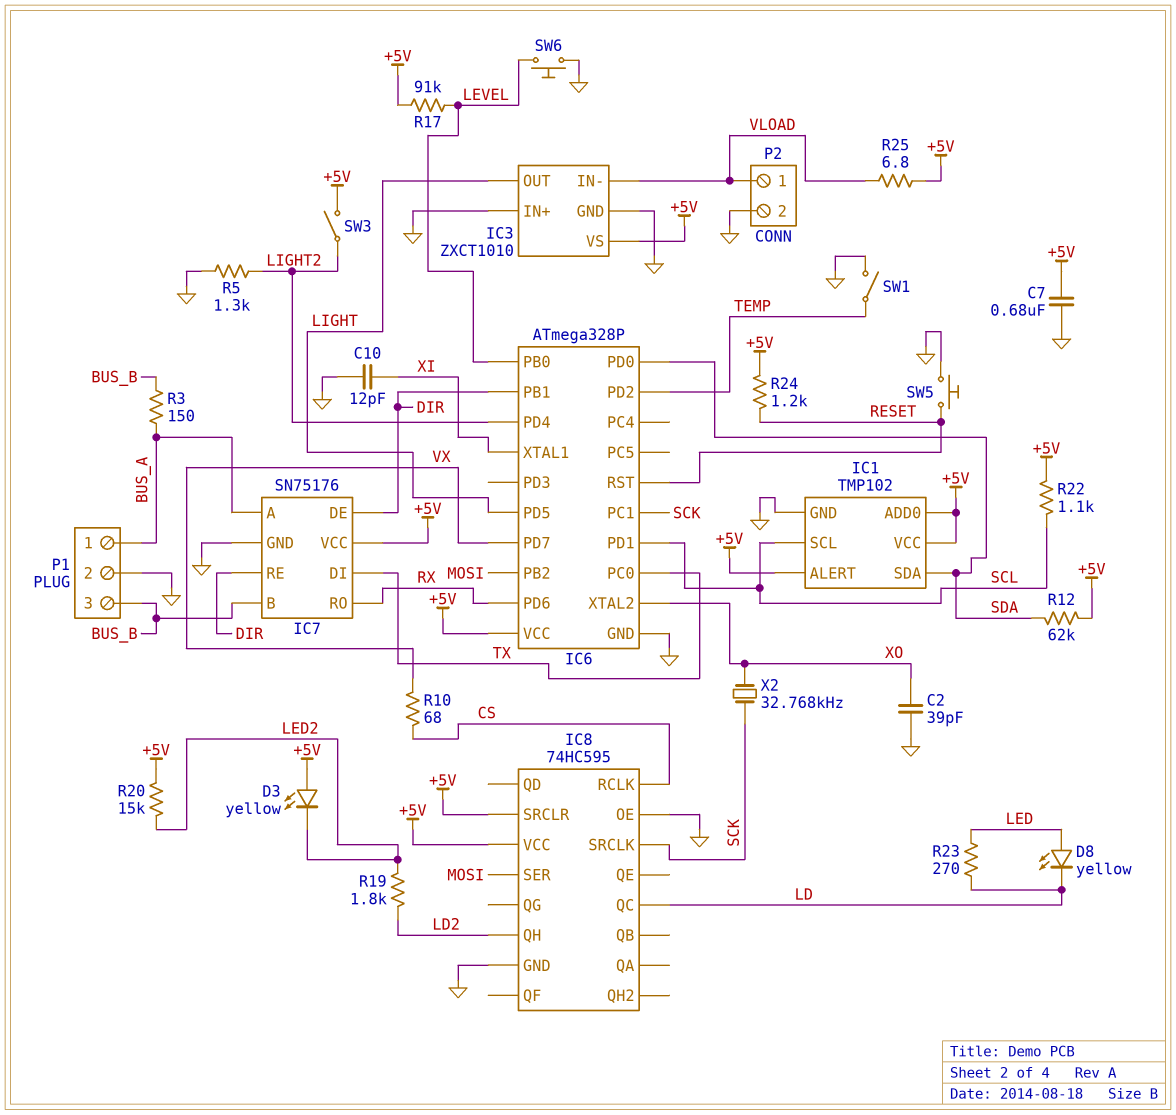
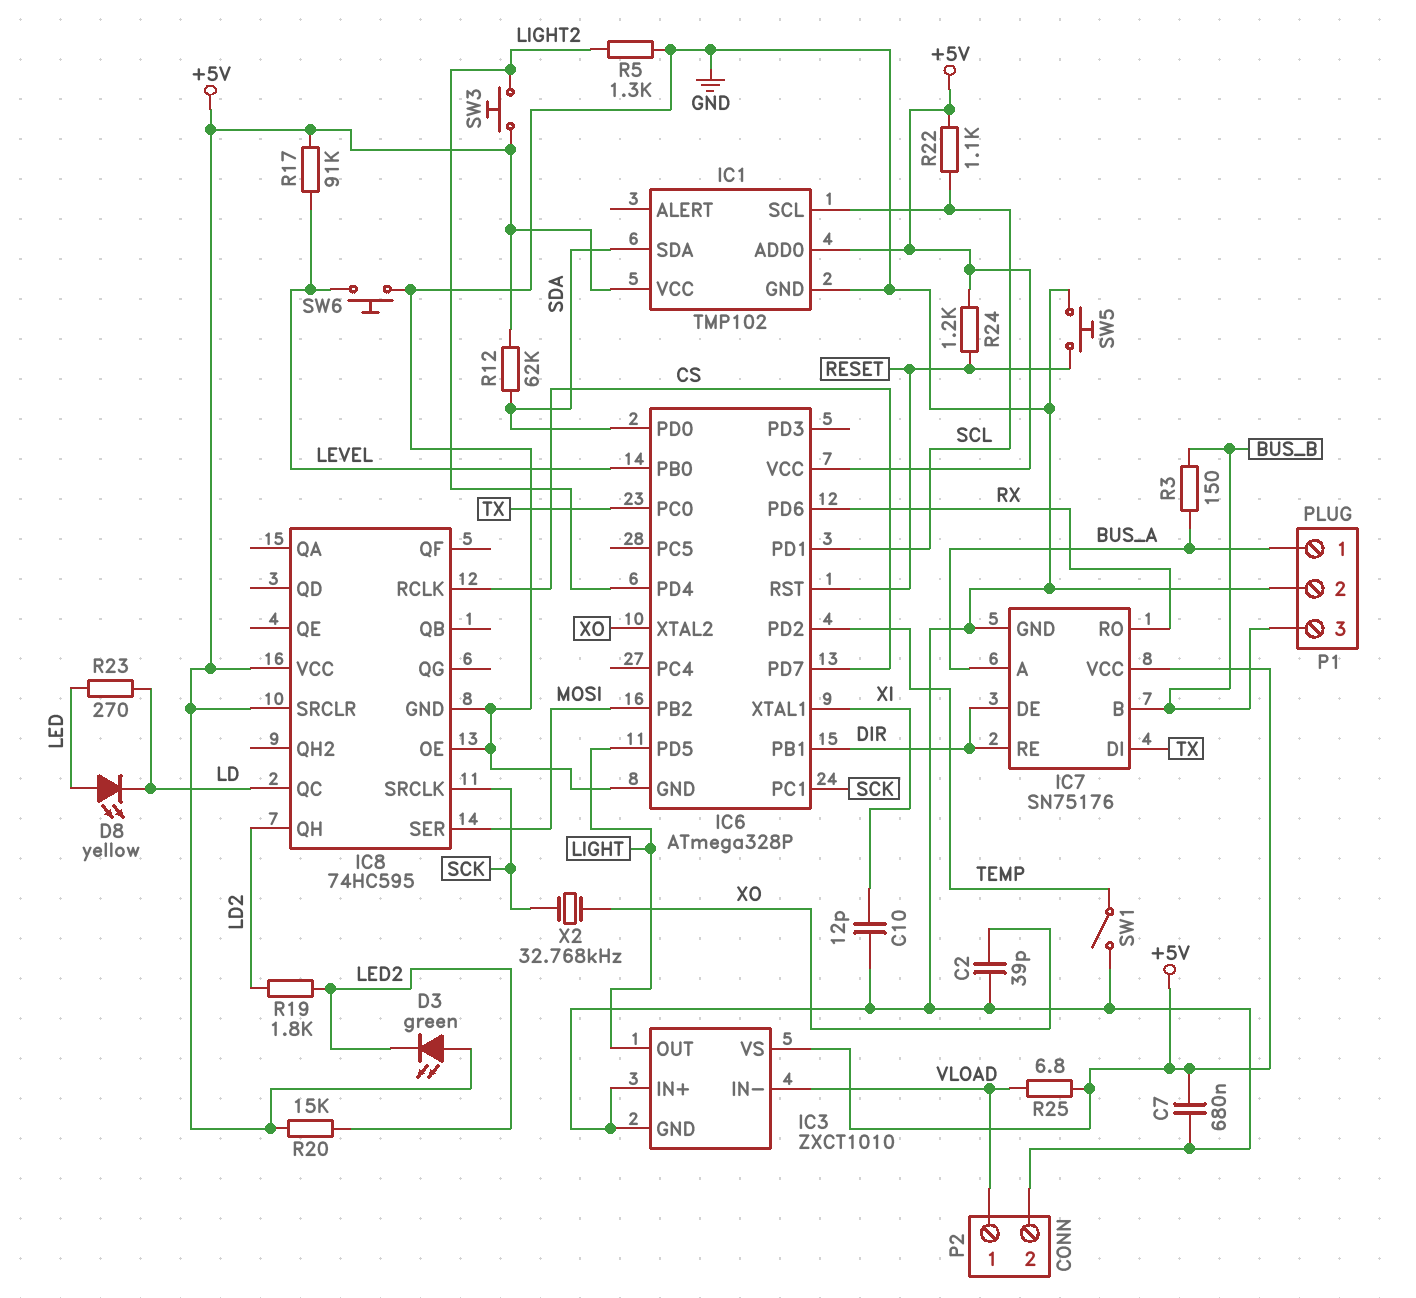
D3: LED yellow (A +5V, K LED2) -> LED green (A +5V, K LED2)
IC1 pin ALERT: +5V -> none
IC6 pin PD7: VX -> CS
R10: 68 (CS, VX) -> none
SW3: switch (+5V, LIGHT2) -> button (+5V, LIGHT2)

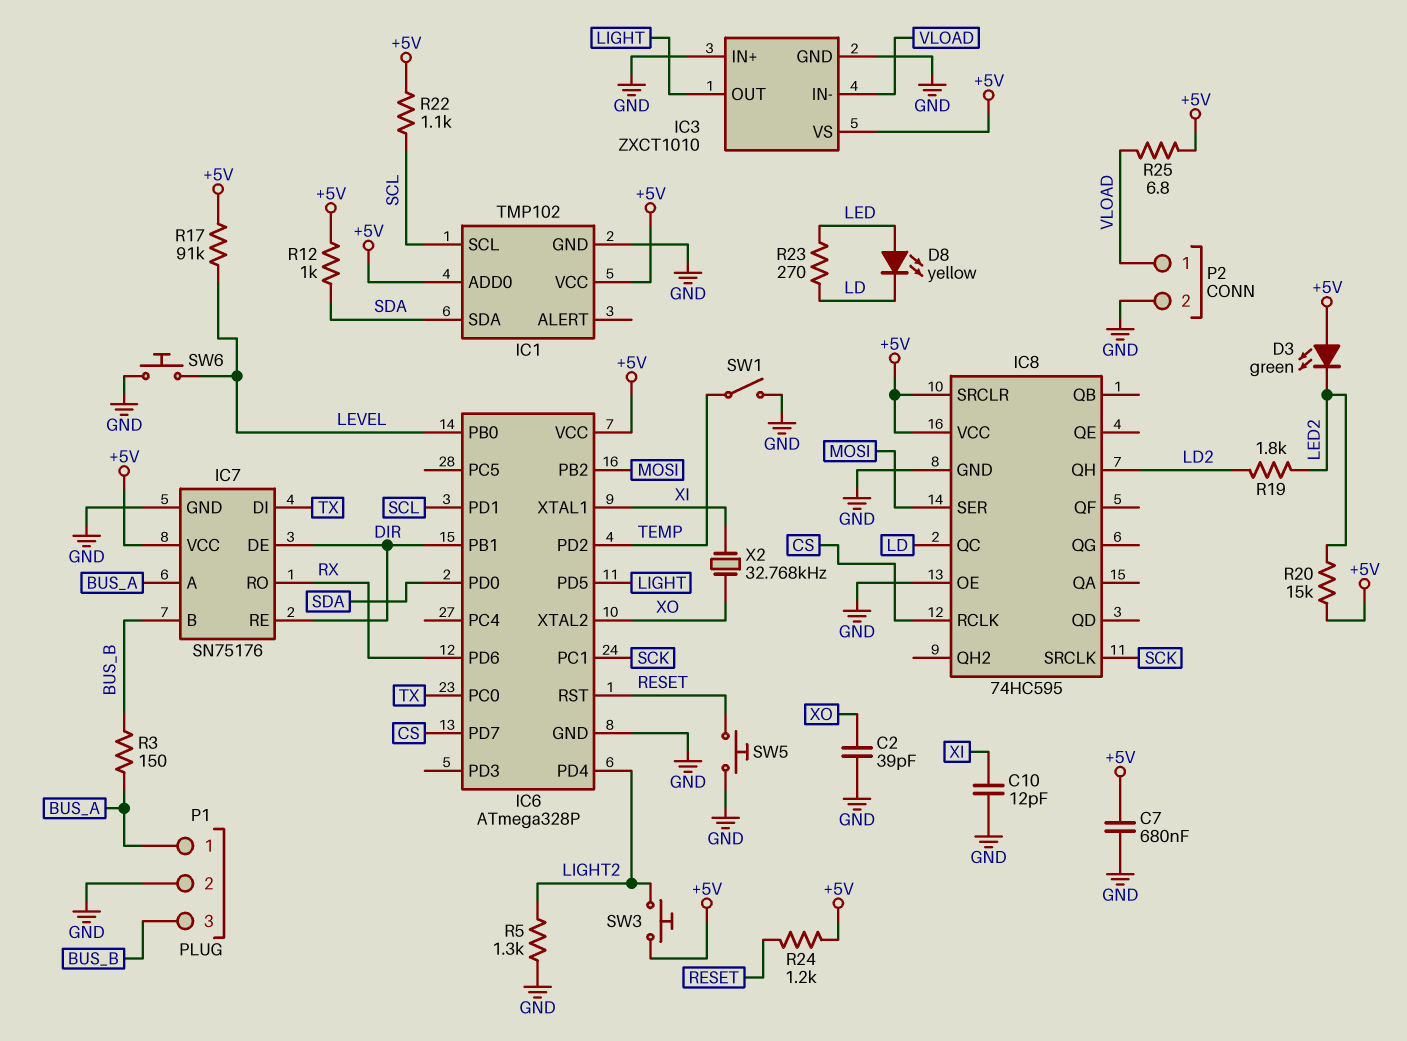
R12: 62k (+5V, SDA) -> 1k (+5V, SDA)
X2: 32.768kHz (SCK, XO) -> 32.768kHz (XI, XO)

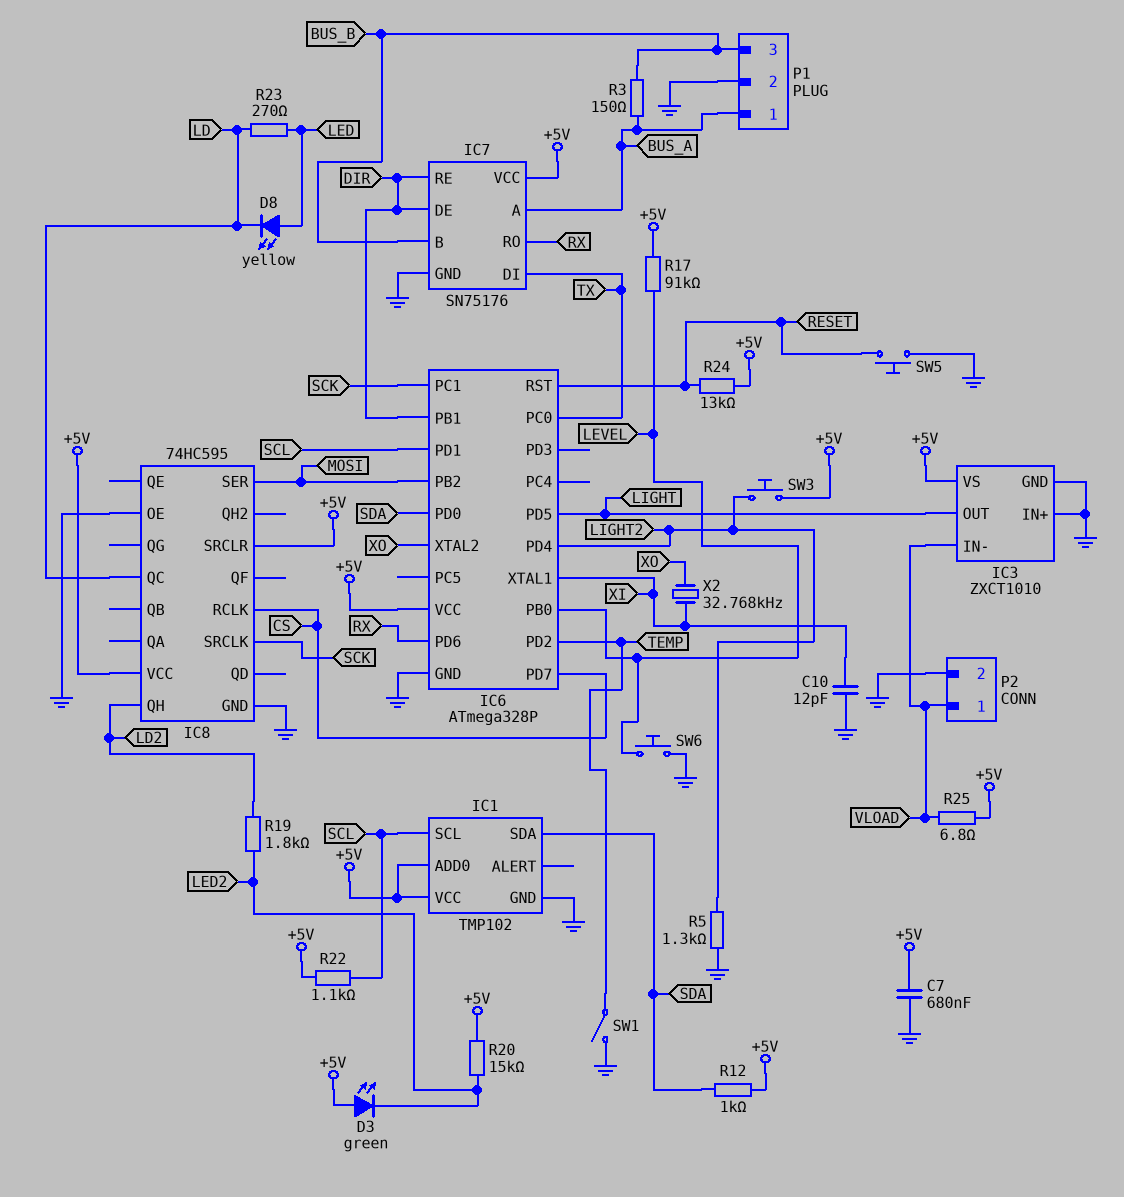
C2: 39pF (GND, XO) -> none
R24: 1.2k (+5V, RESET) -> 13k (+5V, RESET)

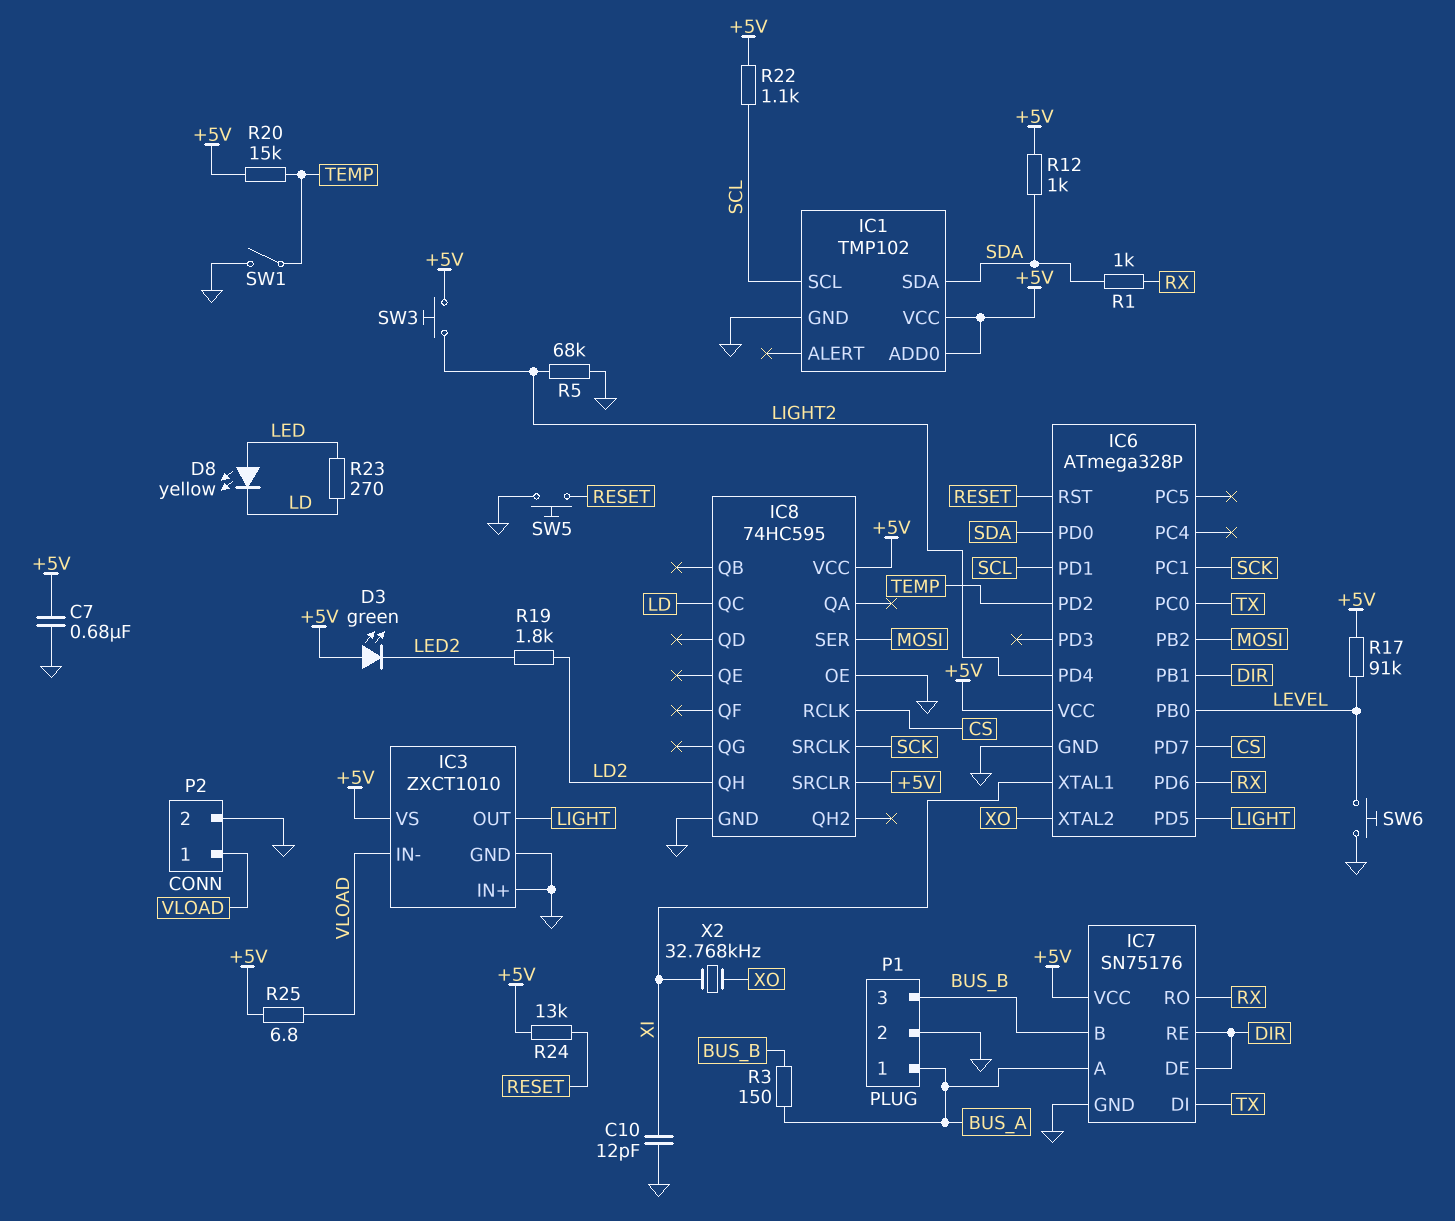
R1: none -> 1k (RX, SDA)
R5: 1.3k (GND, LIGHT2) -> 68k (GND, LIGHT2)
R20: 15k (+5V, LED2) -> 15k (+5V, TEMP)

